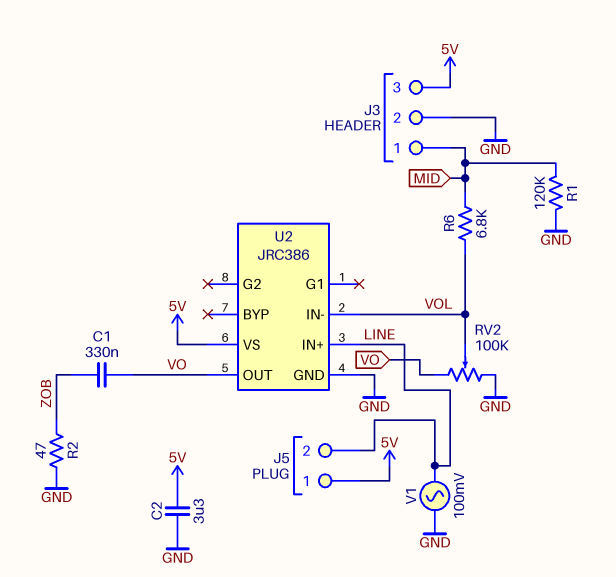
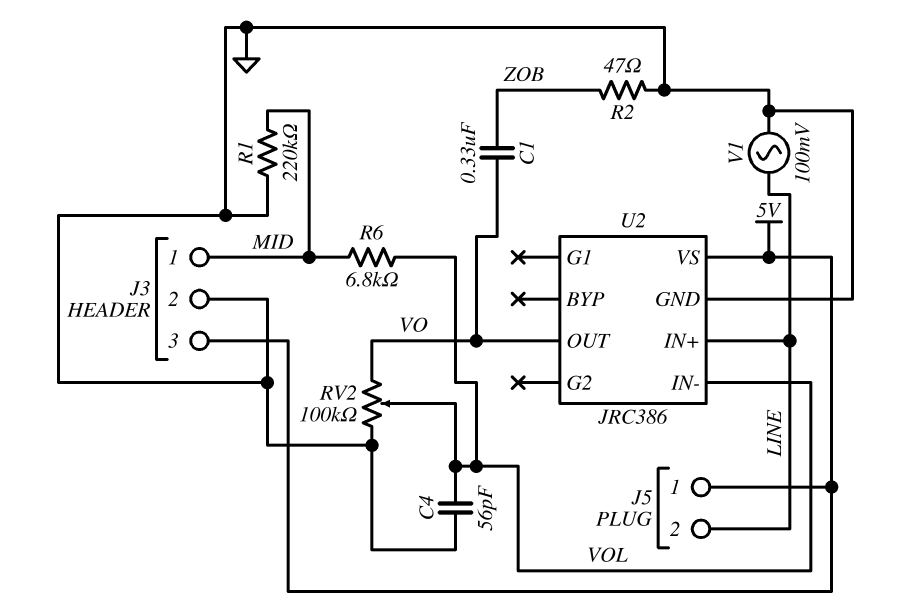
C2: 3.3uF (5V, GND) -> none
C4: none -> 56pF (GND, VOL)
R1: 120k (GND, MID) -> 220k (GND, MID)

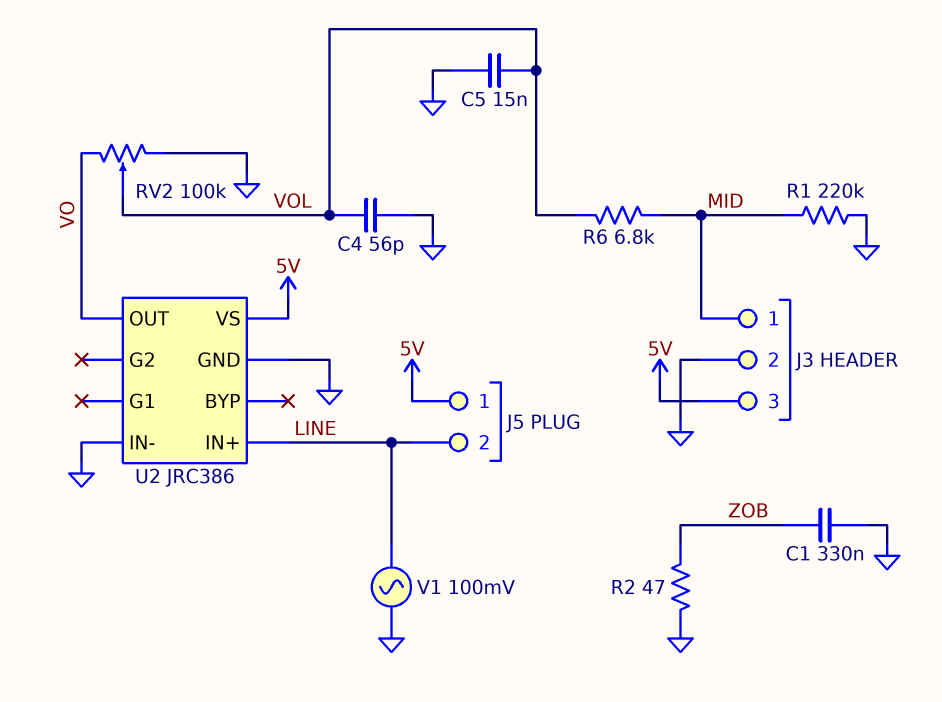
C1: 330nF (VO, ZOB) -> 330nF (GND, ZOB)
C5: none -> 15nF (GND, VOL)
U2 pin IN-: VOL -> GND

